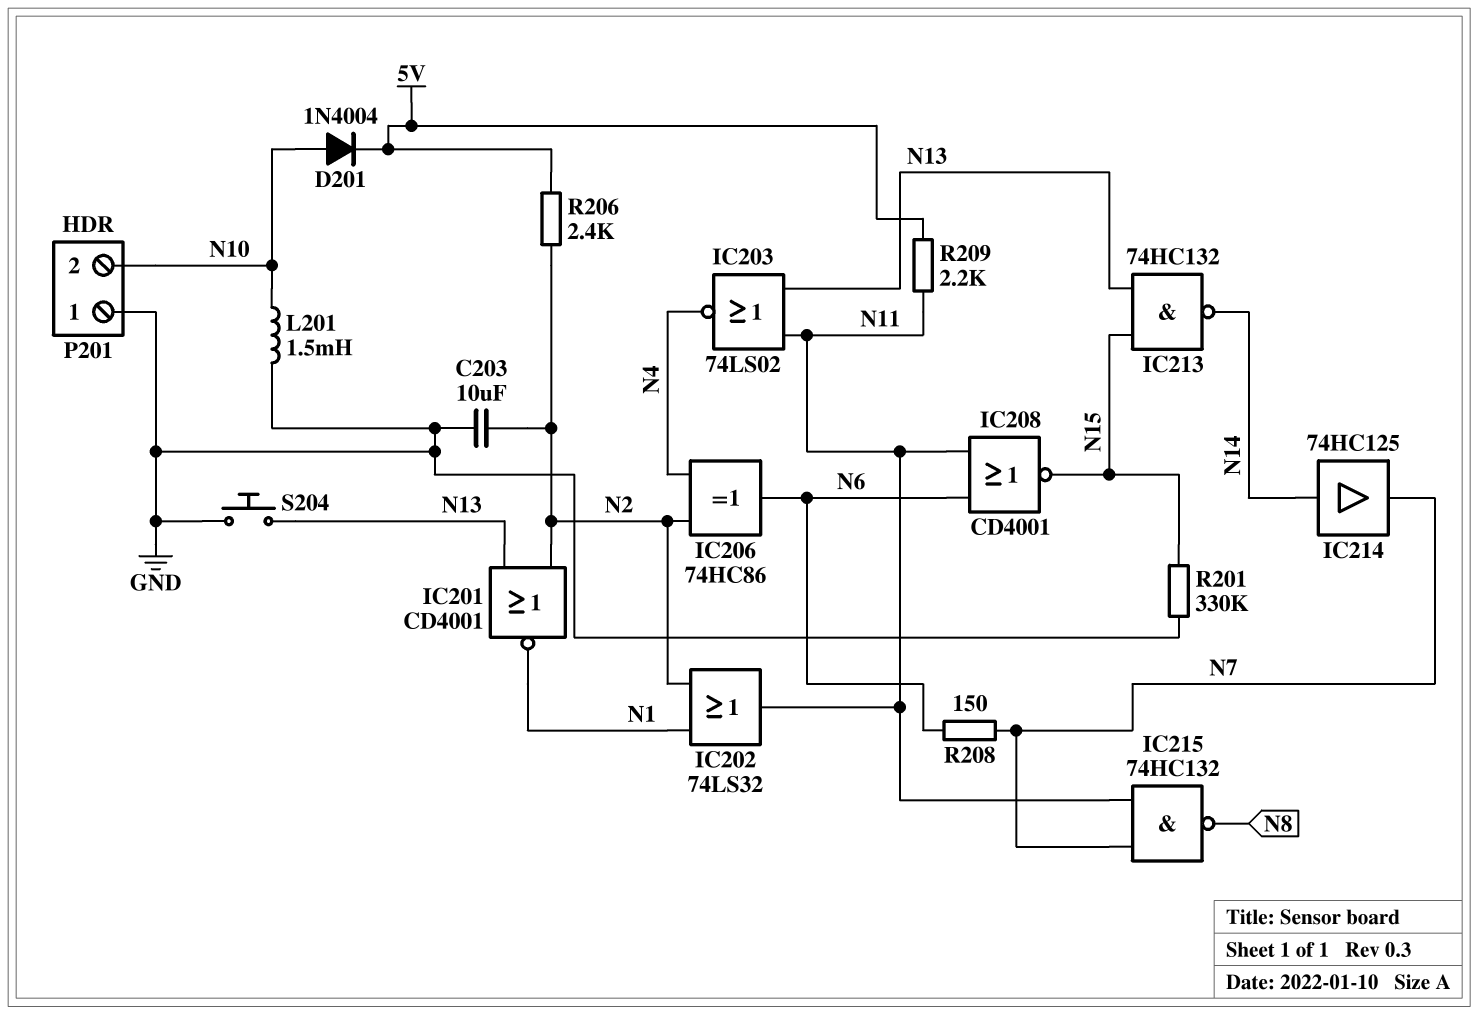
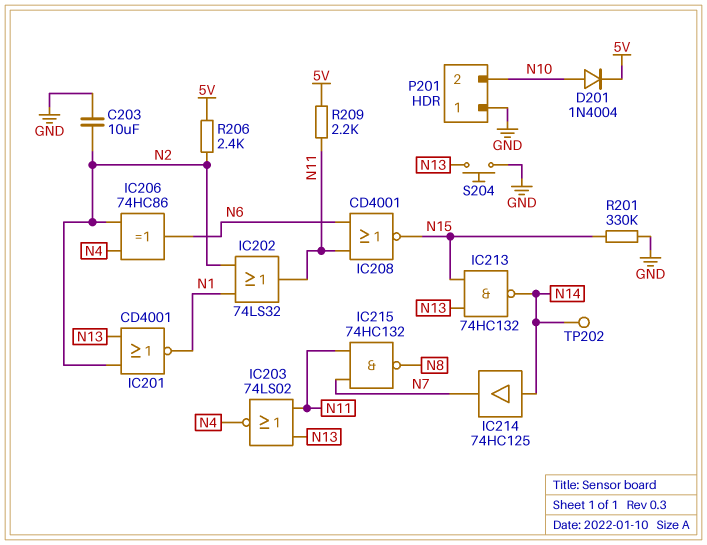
L201: 1.5mH (GND, N10) -> none
R208: 150 (N6, N7) -> none
TP202: none -> test point (N14)

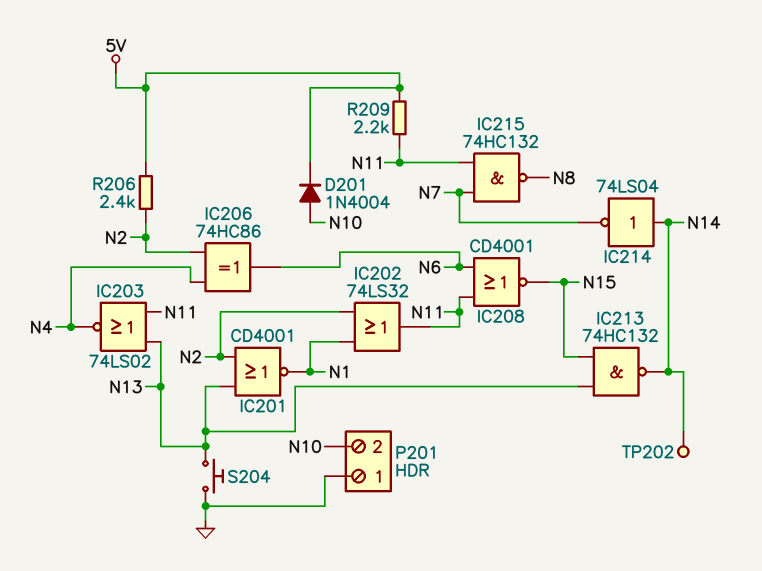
C203: 10uF (GND, N2) -> none
IC214: buffer 74HC125 (in N14, out N7) -> NOT 74LS04 (in N14, out N7)
R201: 330k (GND, N15) -> none

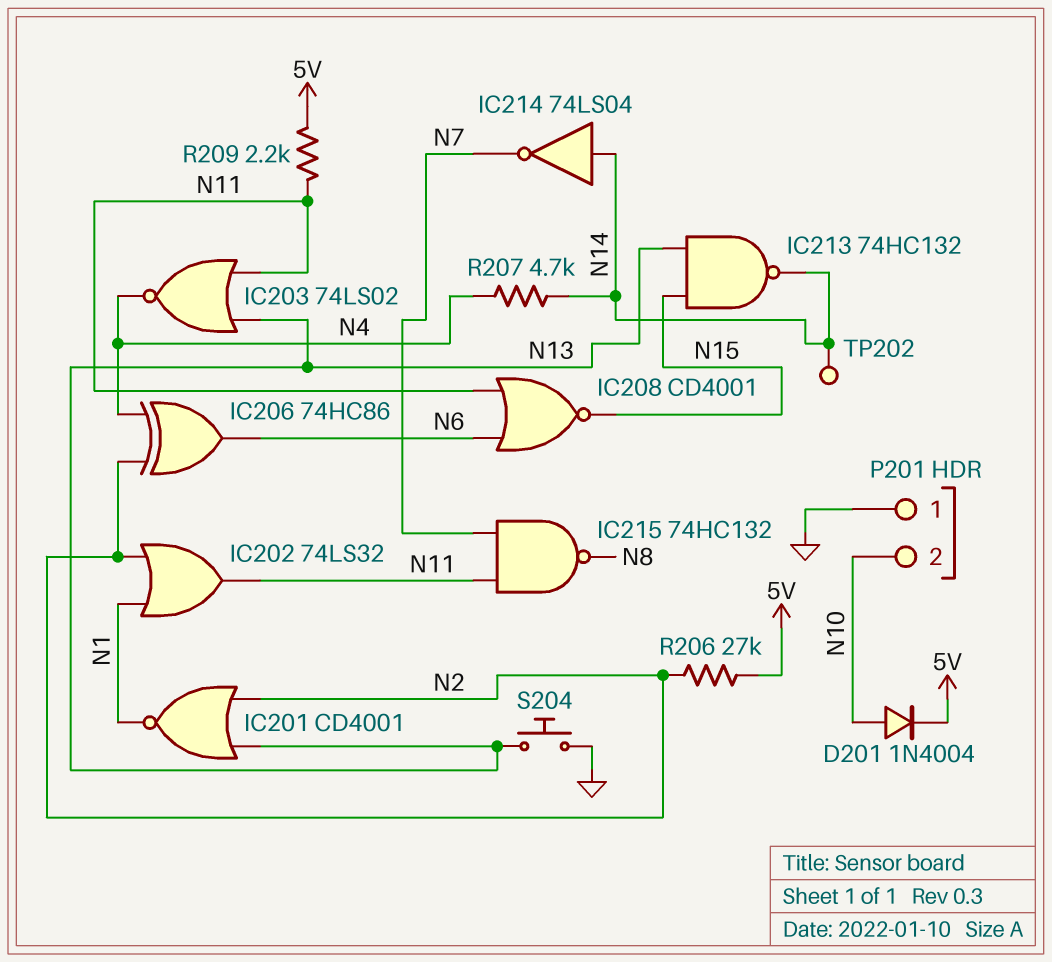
R206: 2.4k (5V, N2) -> 27k (5V, N2)
R207: none -> 4.7k (N4, N14)

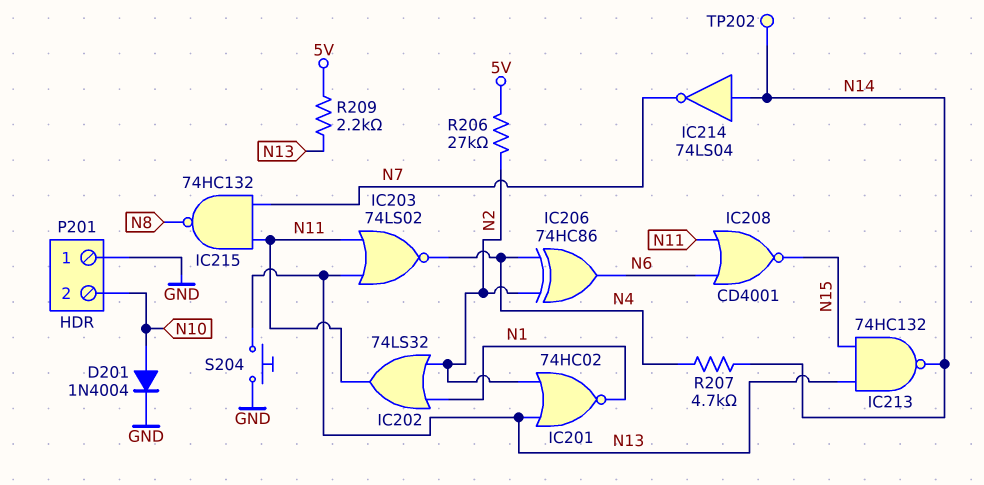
D201: diode 1N4004 (A N10, K 5V) -> diode 1N4004 (A N10, K GND)
IC201: NOR CD4001 (in N2, in N13, out N1) -> NOR 74HC02 (in N2, in N13, out N1)
R209: 2.2k (5V, N11) -> 2.2k (5V, N13)

